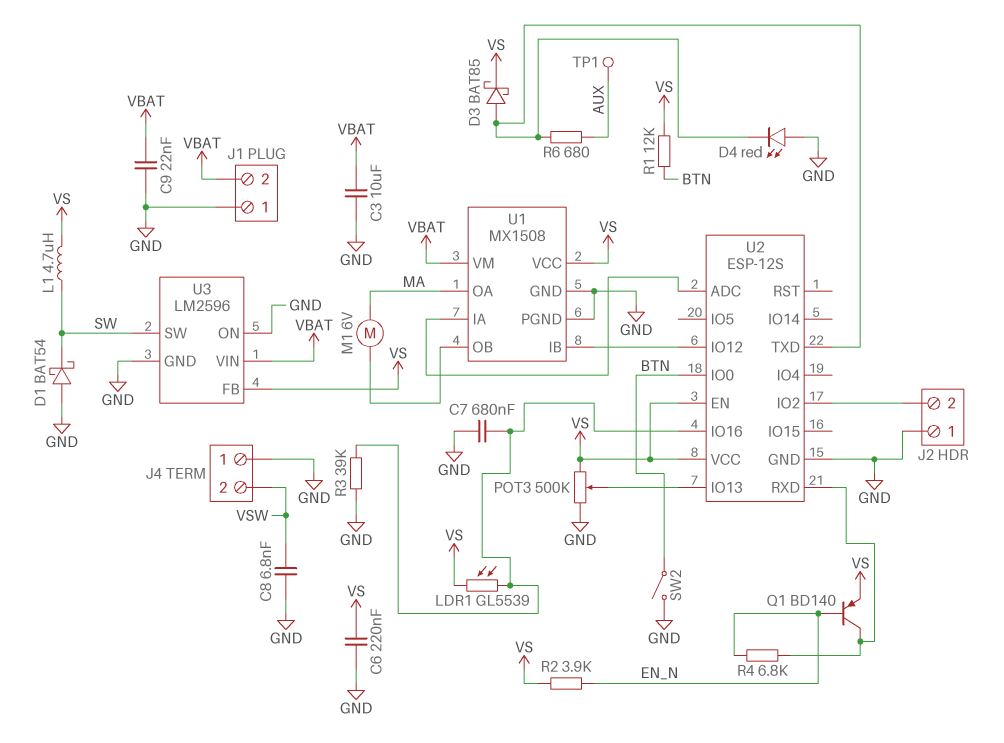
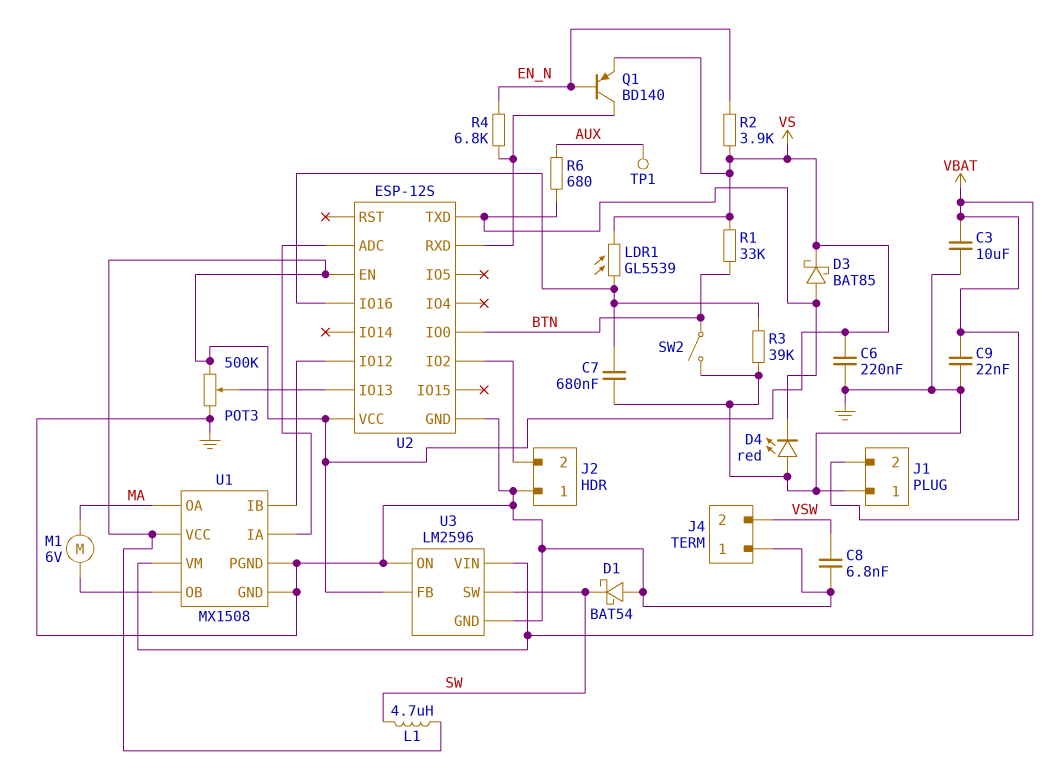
R1: 12k (BTN, VS) -> 33k (BTN, VS)

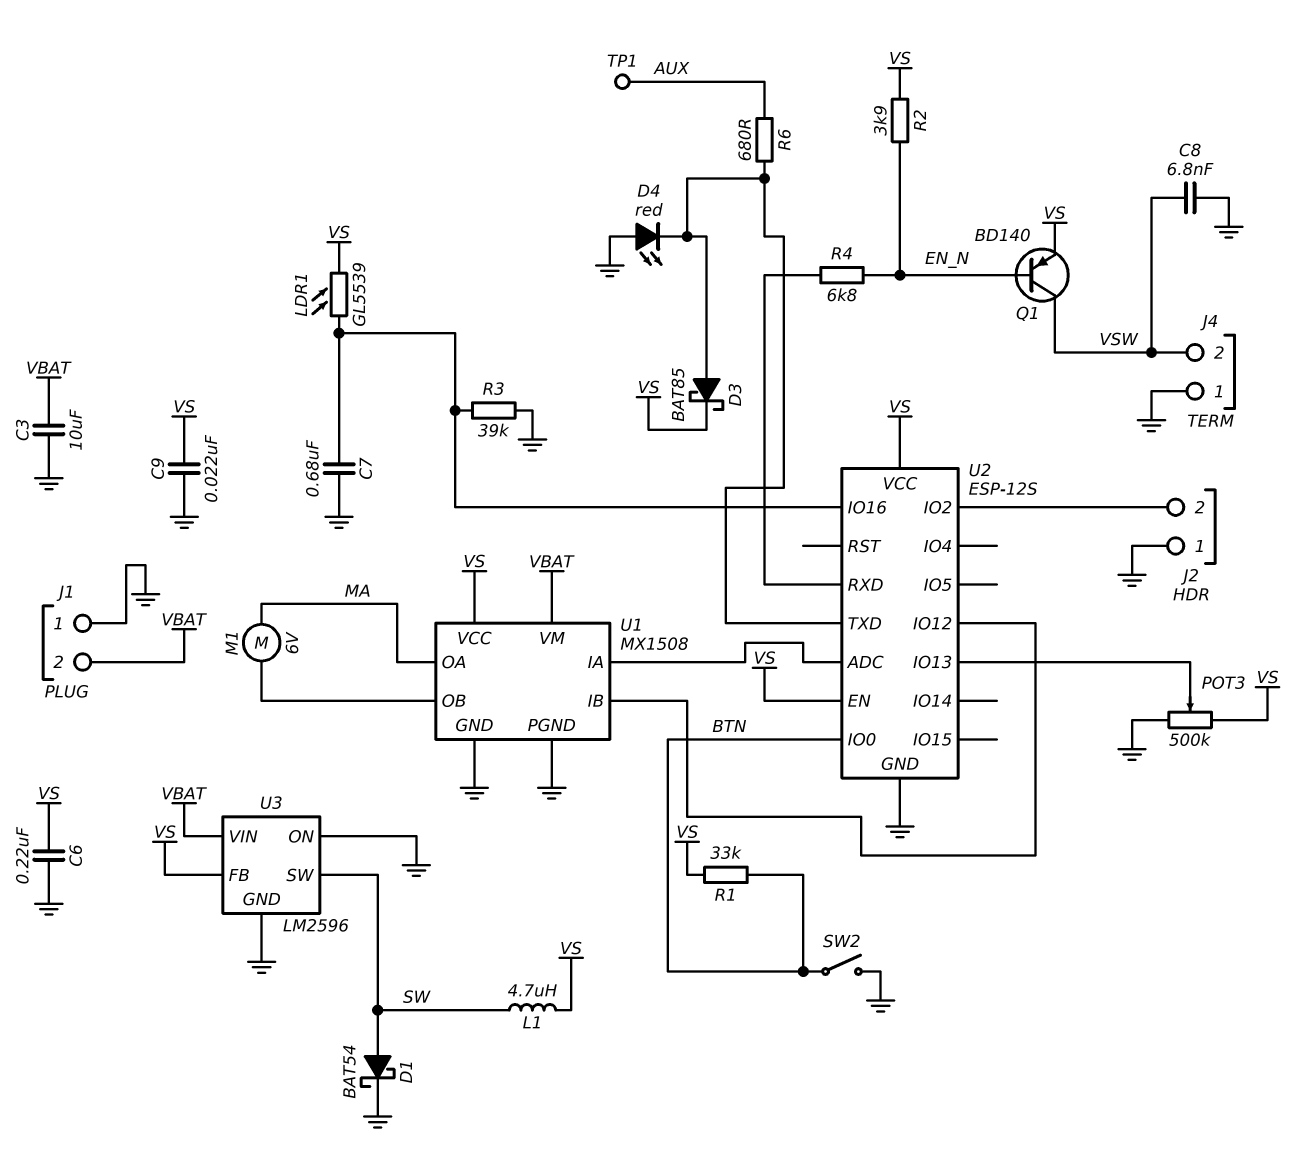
C9: 22nF (GND, VBAT) -> 22nF (GND, VS)
D1: schottky BAT54 (A GND, K SW) -> schottky BAT54 (A SW, K GND)
Q1: PNP BD140 (B EN_N, C U2/RXD, E VS) -> PNP BD140 (B EN_N, C VSW, E VS)

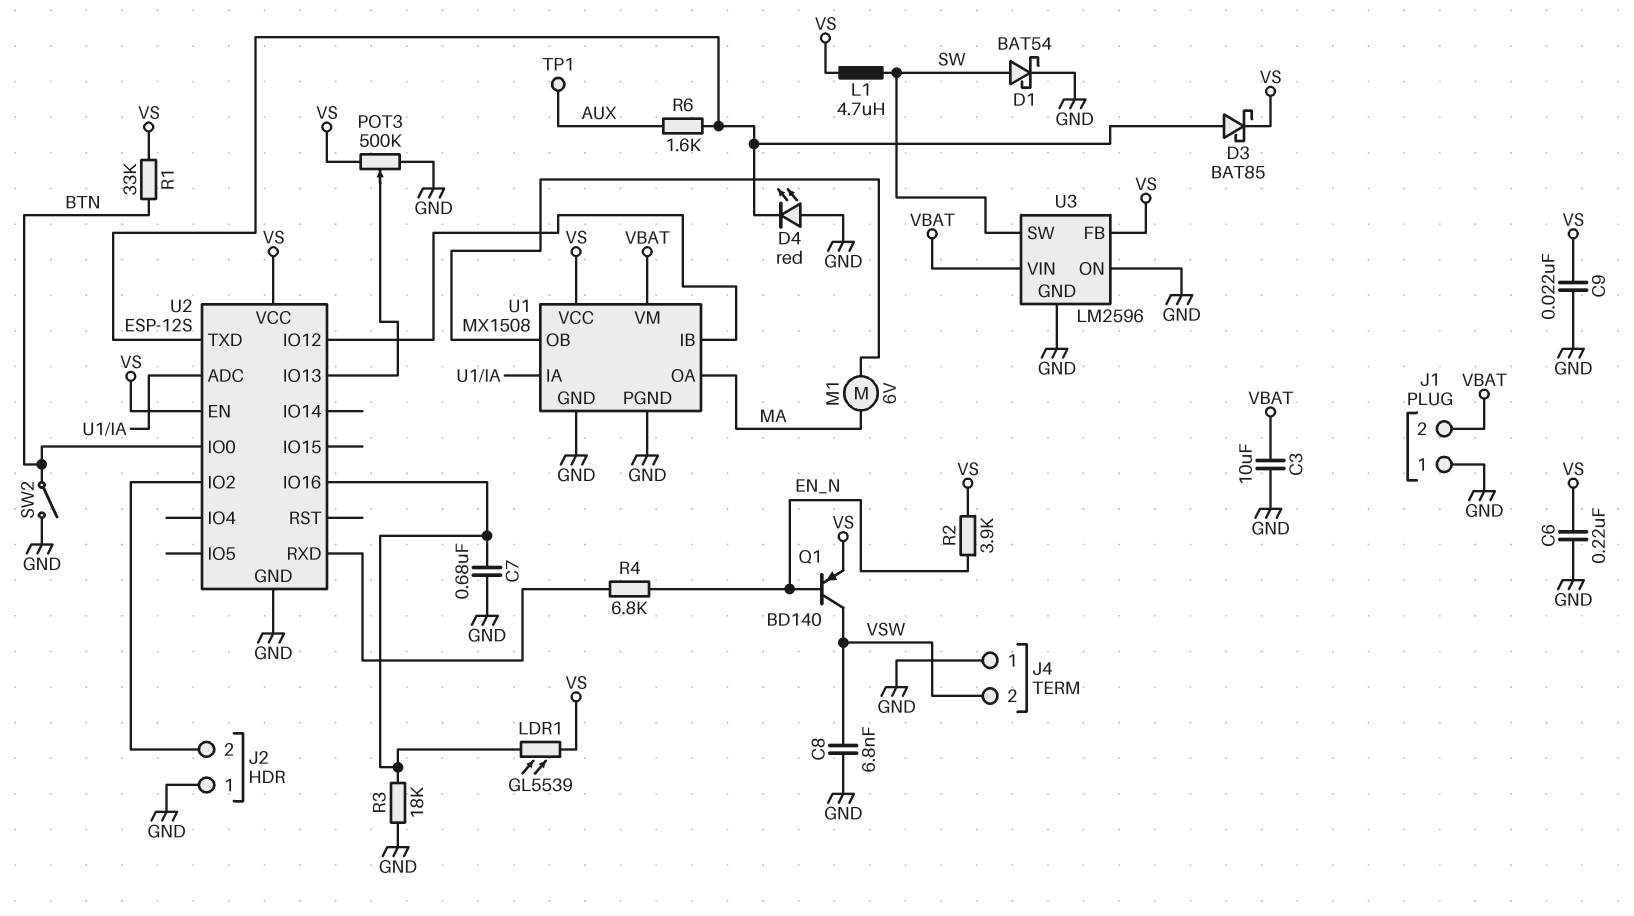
R3: 39k (GND, U2/IO16) -> 18k (GND, U2/IO16)
R6: 680 (AUX, U2/TXD) -> 1.6k (AUX, U2/TXD)

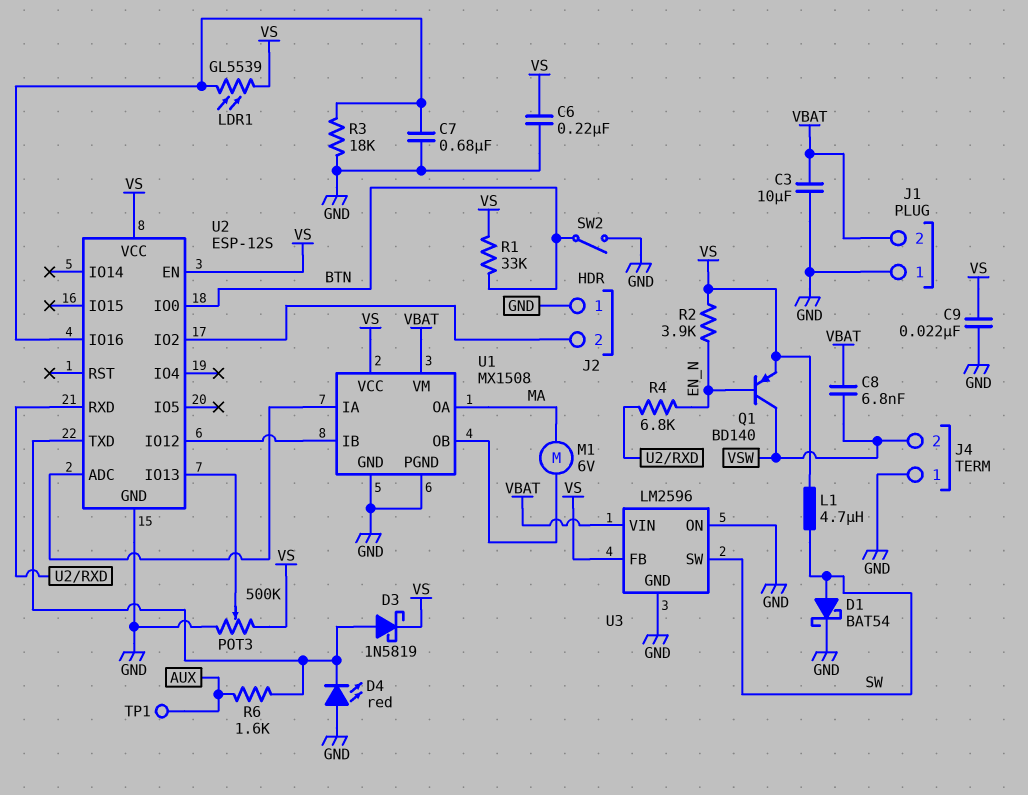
C8: 6.8nF (GND, VSW) -> 6.8nF (VBAT, VSW)
D3: schottky BAT85 (A U2/TXD, K VS) -> schottky 1N5819 (A U2/TXD, K VS)

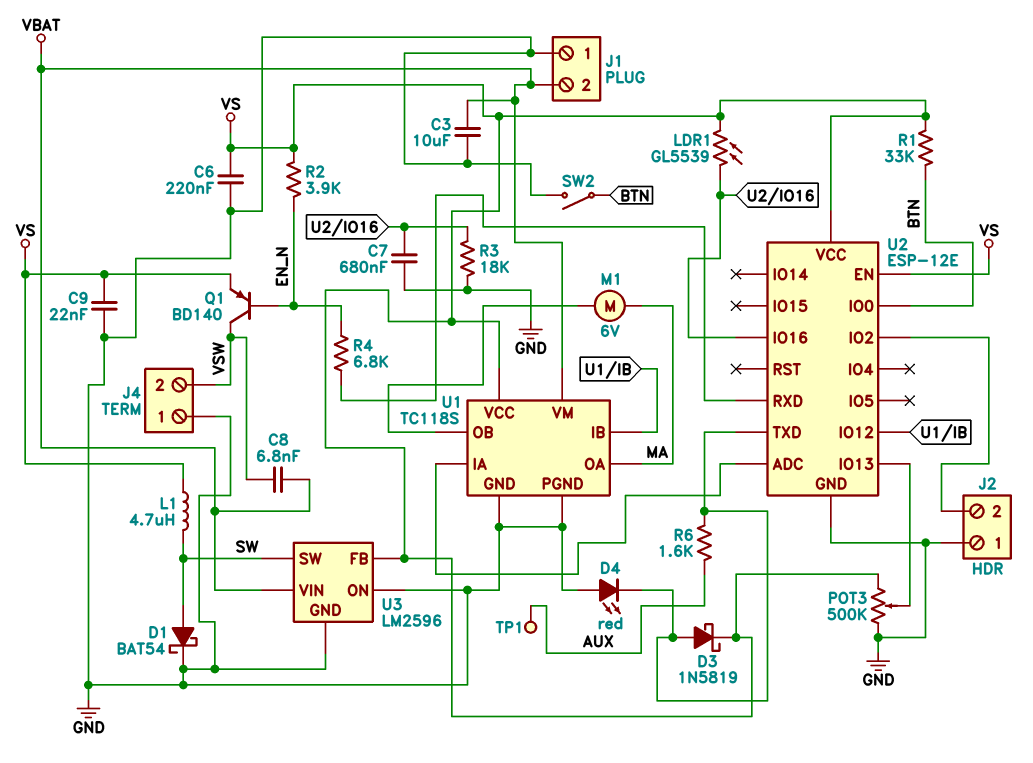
U1: MX1508 -> TC118S
U2: ESP-12S -> ESP-12E

